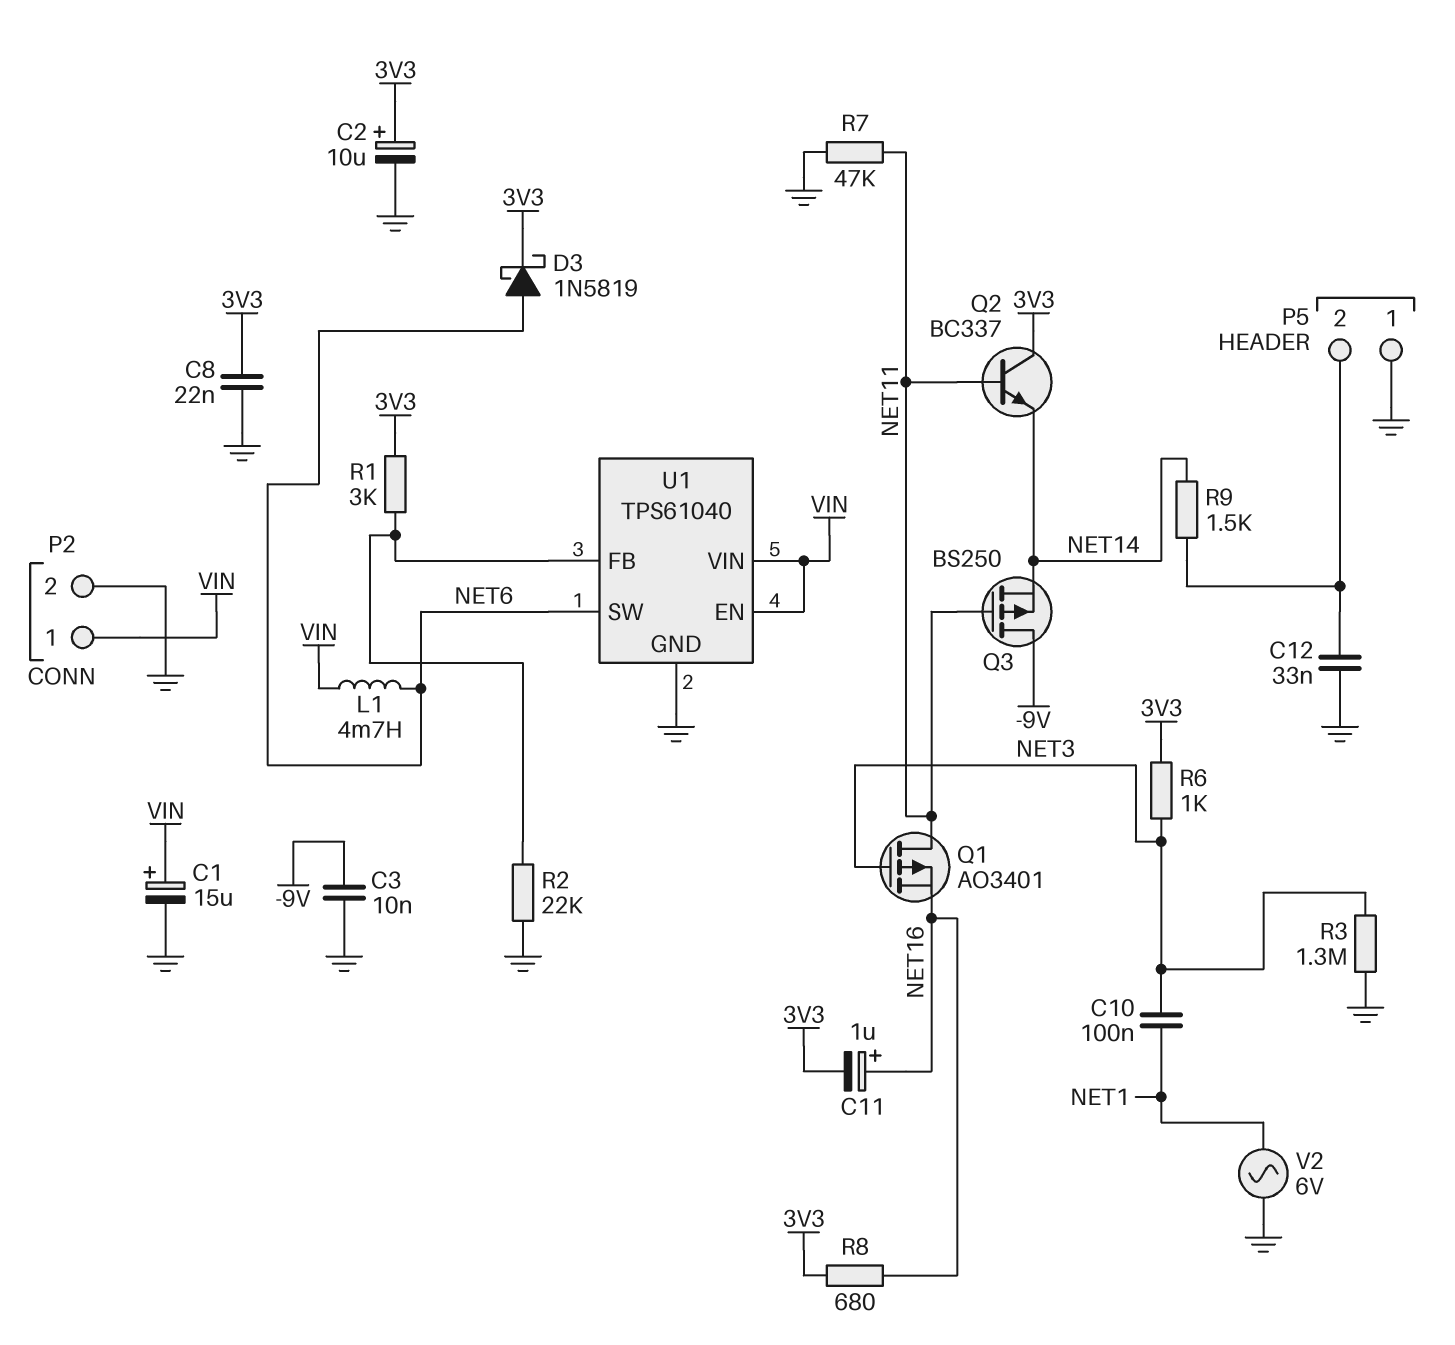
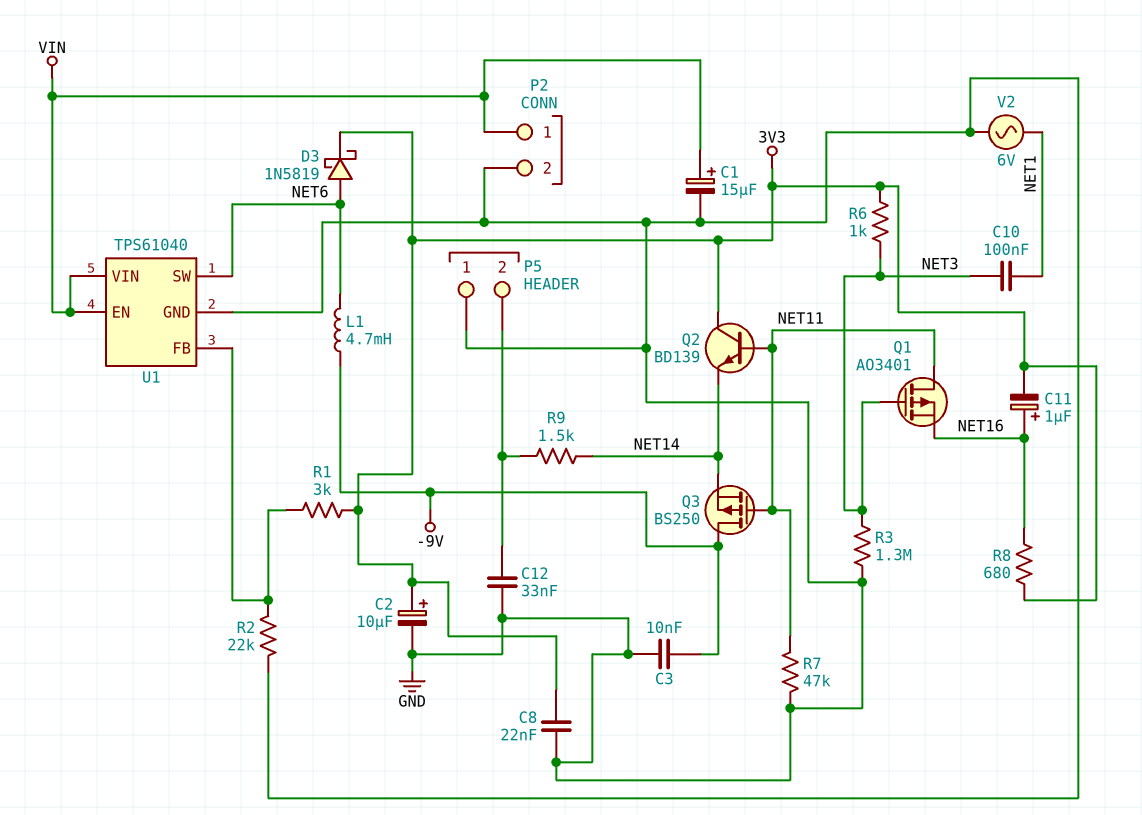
L1: 4.7mH (NET6, VIN) -> 4.7mH (-9V, NET6)
Q2: NPN BC337 (B NET11, C 3V3, E NET14) -> NPN BD139 (B NET11, C 3V3, E NET14)

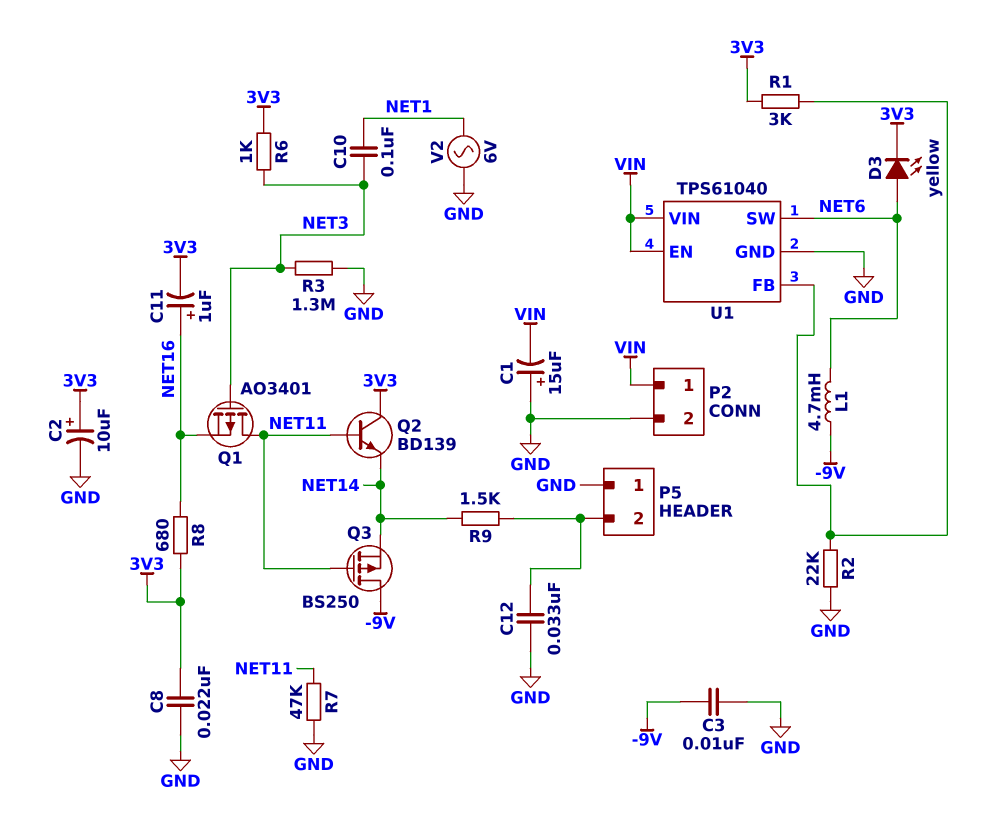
C1: 15uF (plus VIN, minus GND) -> 15uF (plus GND, minus VIN)
D3: schottky 1N5819 (A NET6, K 3V3) -> LED yellow (A NET6, K 3V3)

